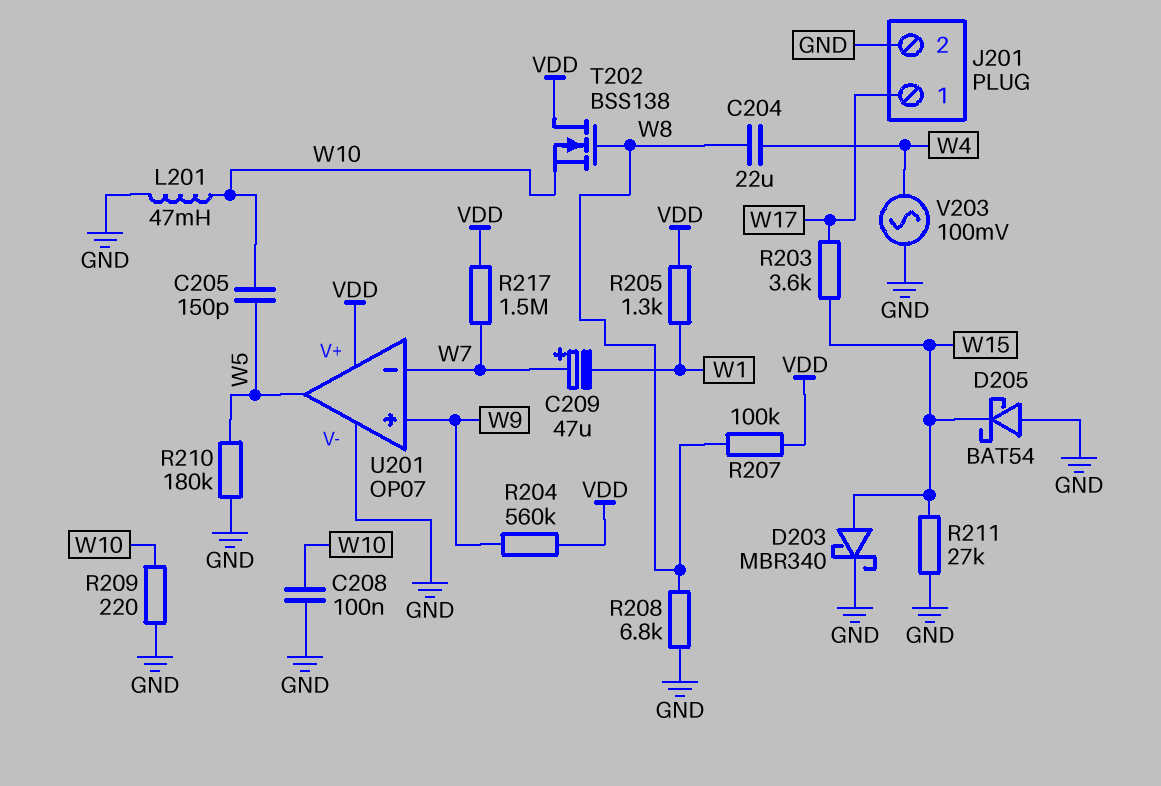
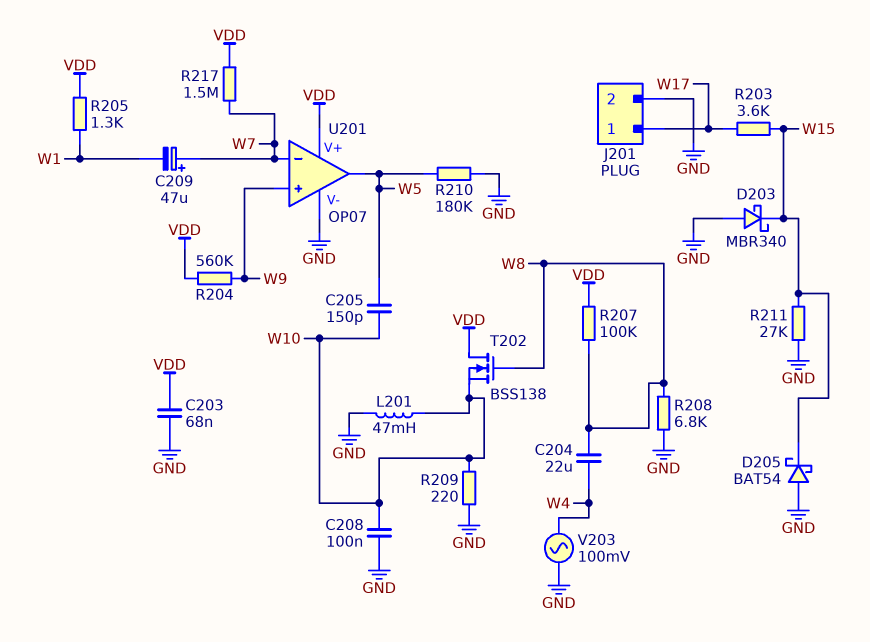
C203: none -> 68nF (GND, VDD)
D203: schottky MBR340 (A W15, K GND) -> schottky MBR340 (A GND, K W15)

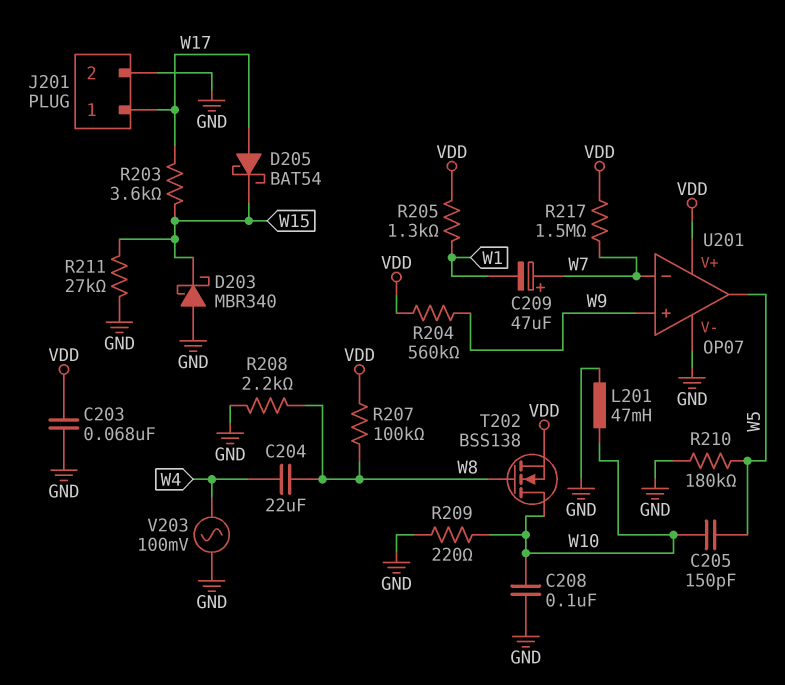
D205: schottky BAT54 (A GND, K W15) -> schottky BAT54 (A W17, K W15)
R208: 6.8k (GND, W8) -> 2.2k (GND, W8)
T202: NMOS BSS138 (G W8, D VDD, S W10) -> NMOS BSS138 (G W8, D W10, S VDD)

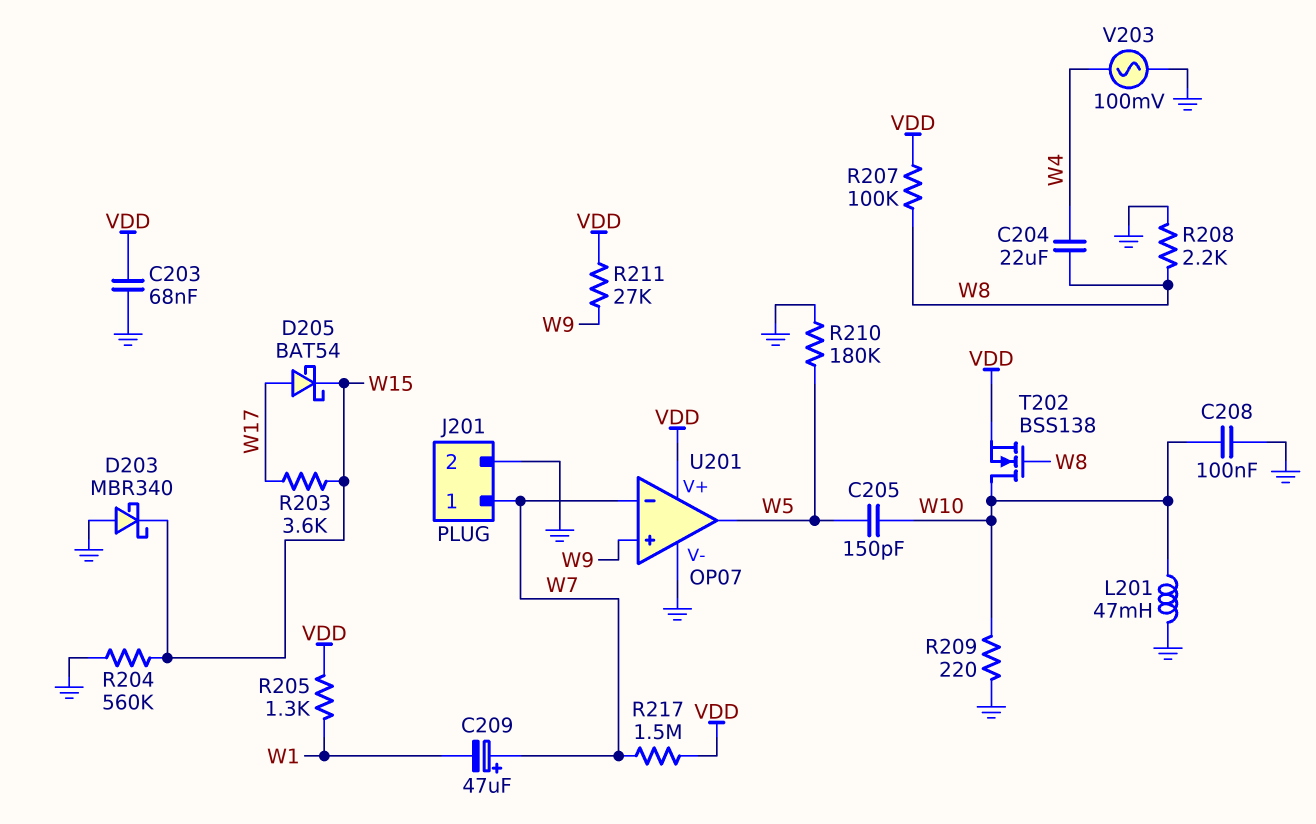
J201 pin 1: W17 -> W7
R204: 560k (VDD, W9) -> 560k (GND, W15)
R211: 27k (GND, W15) -> 27k (VDD, W9)

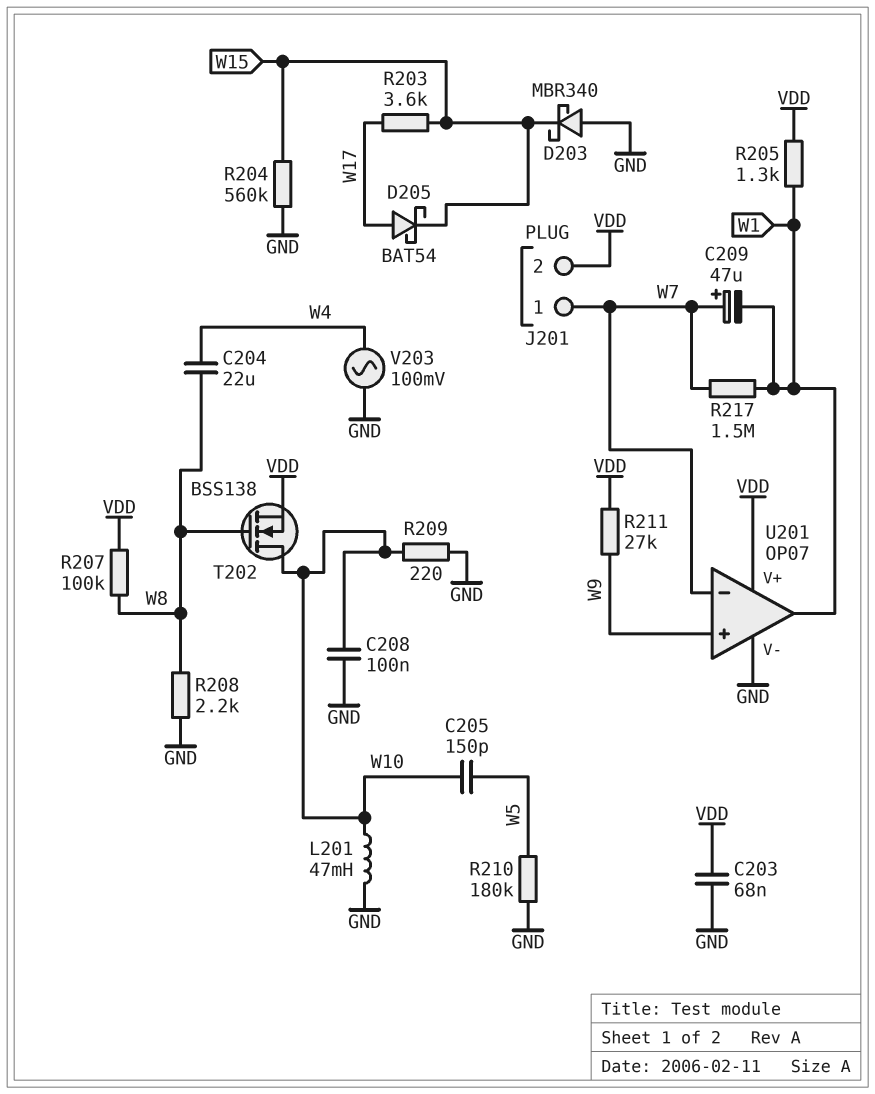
J201 pin 2: GND -> VDD
R217: 1.5M (VDD, W7) -> 1.5M (W1, W7)
U201 pin out: W5 -> W1

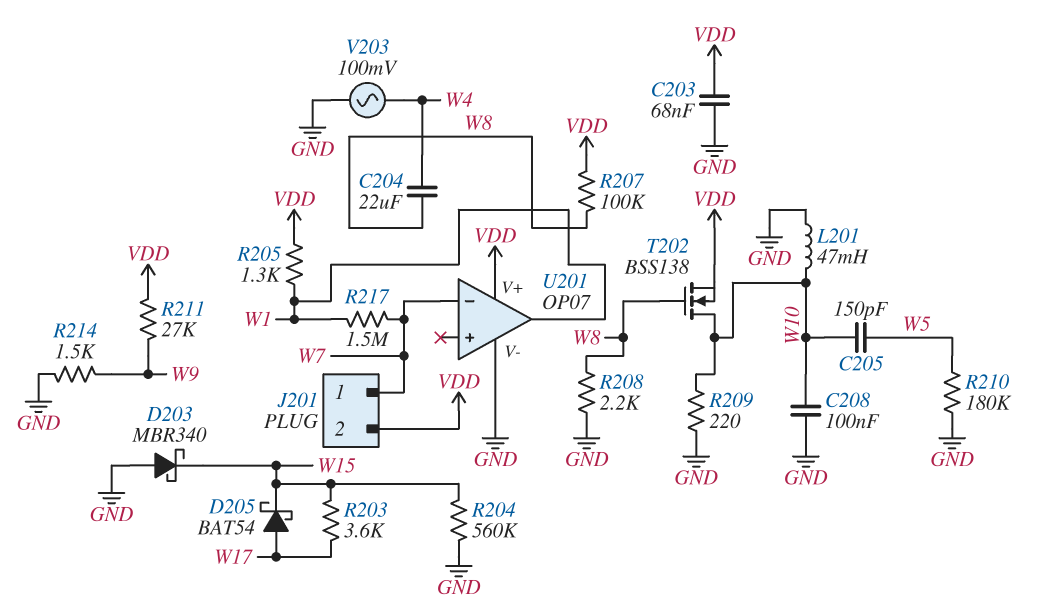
C209: 47uF (plus W7, minus W1) -> none
R214: none -> 1.5k (GND, W9)
U201 pin in+: W9 -> none

